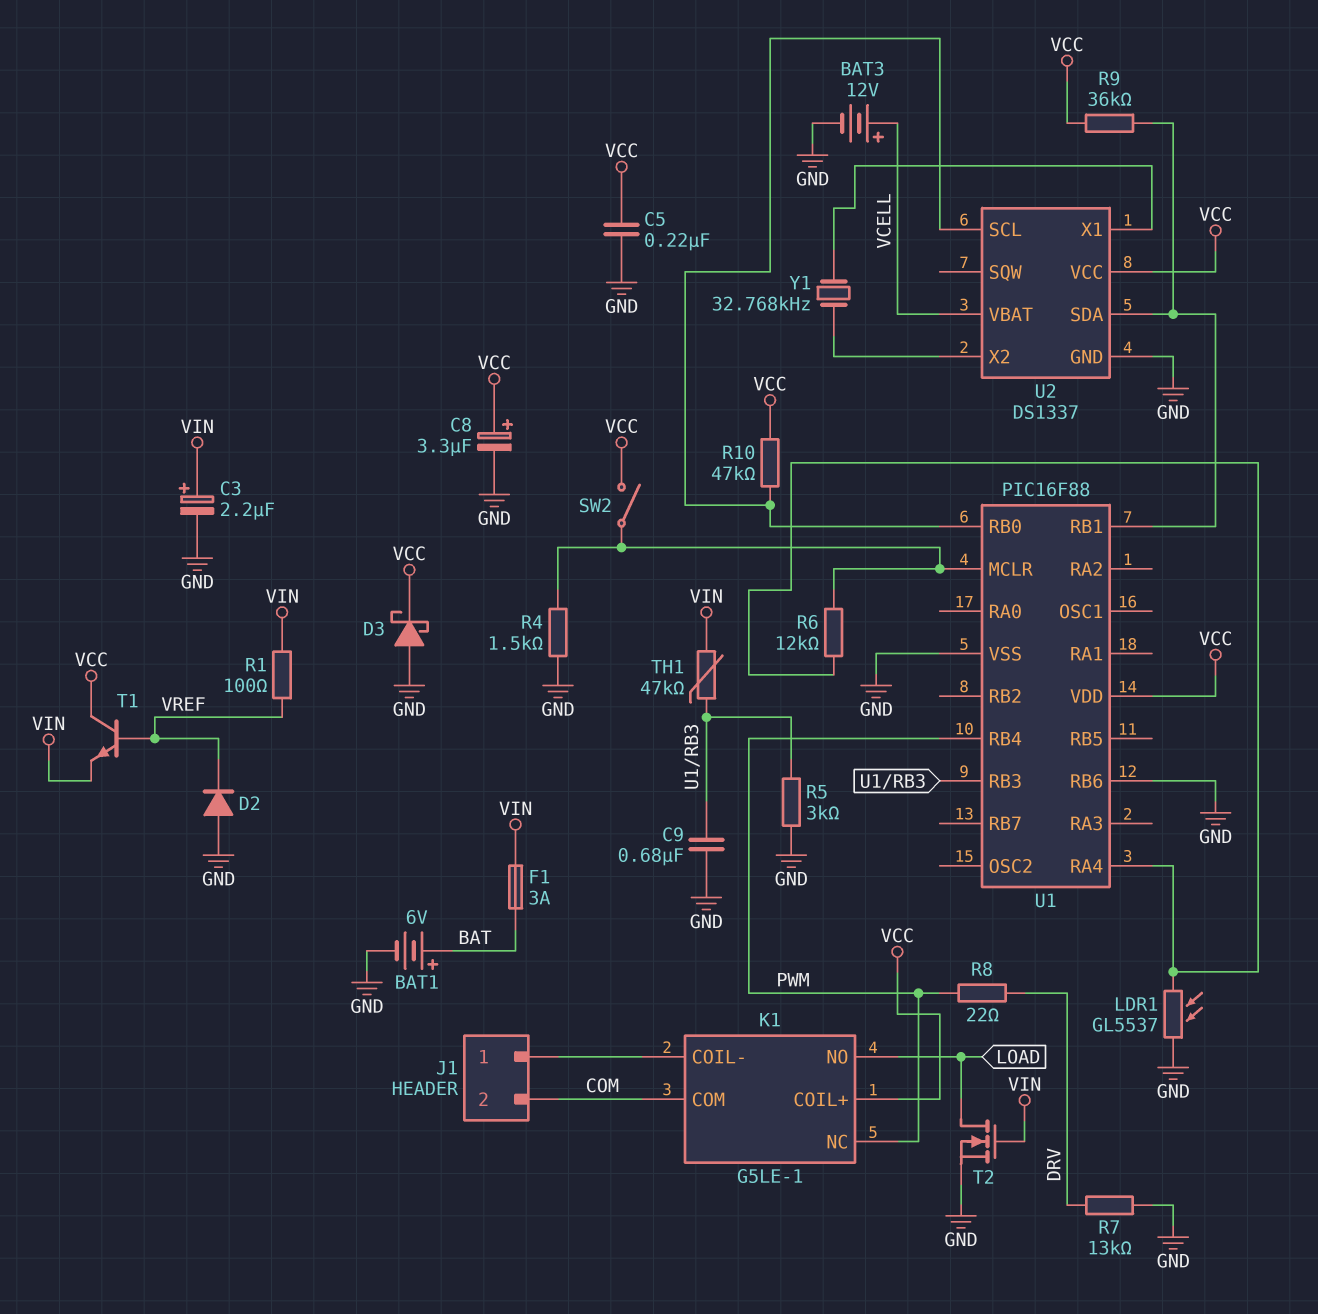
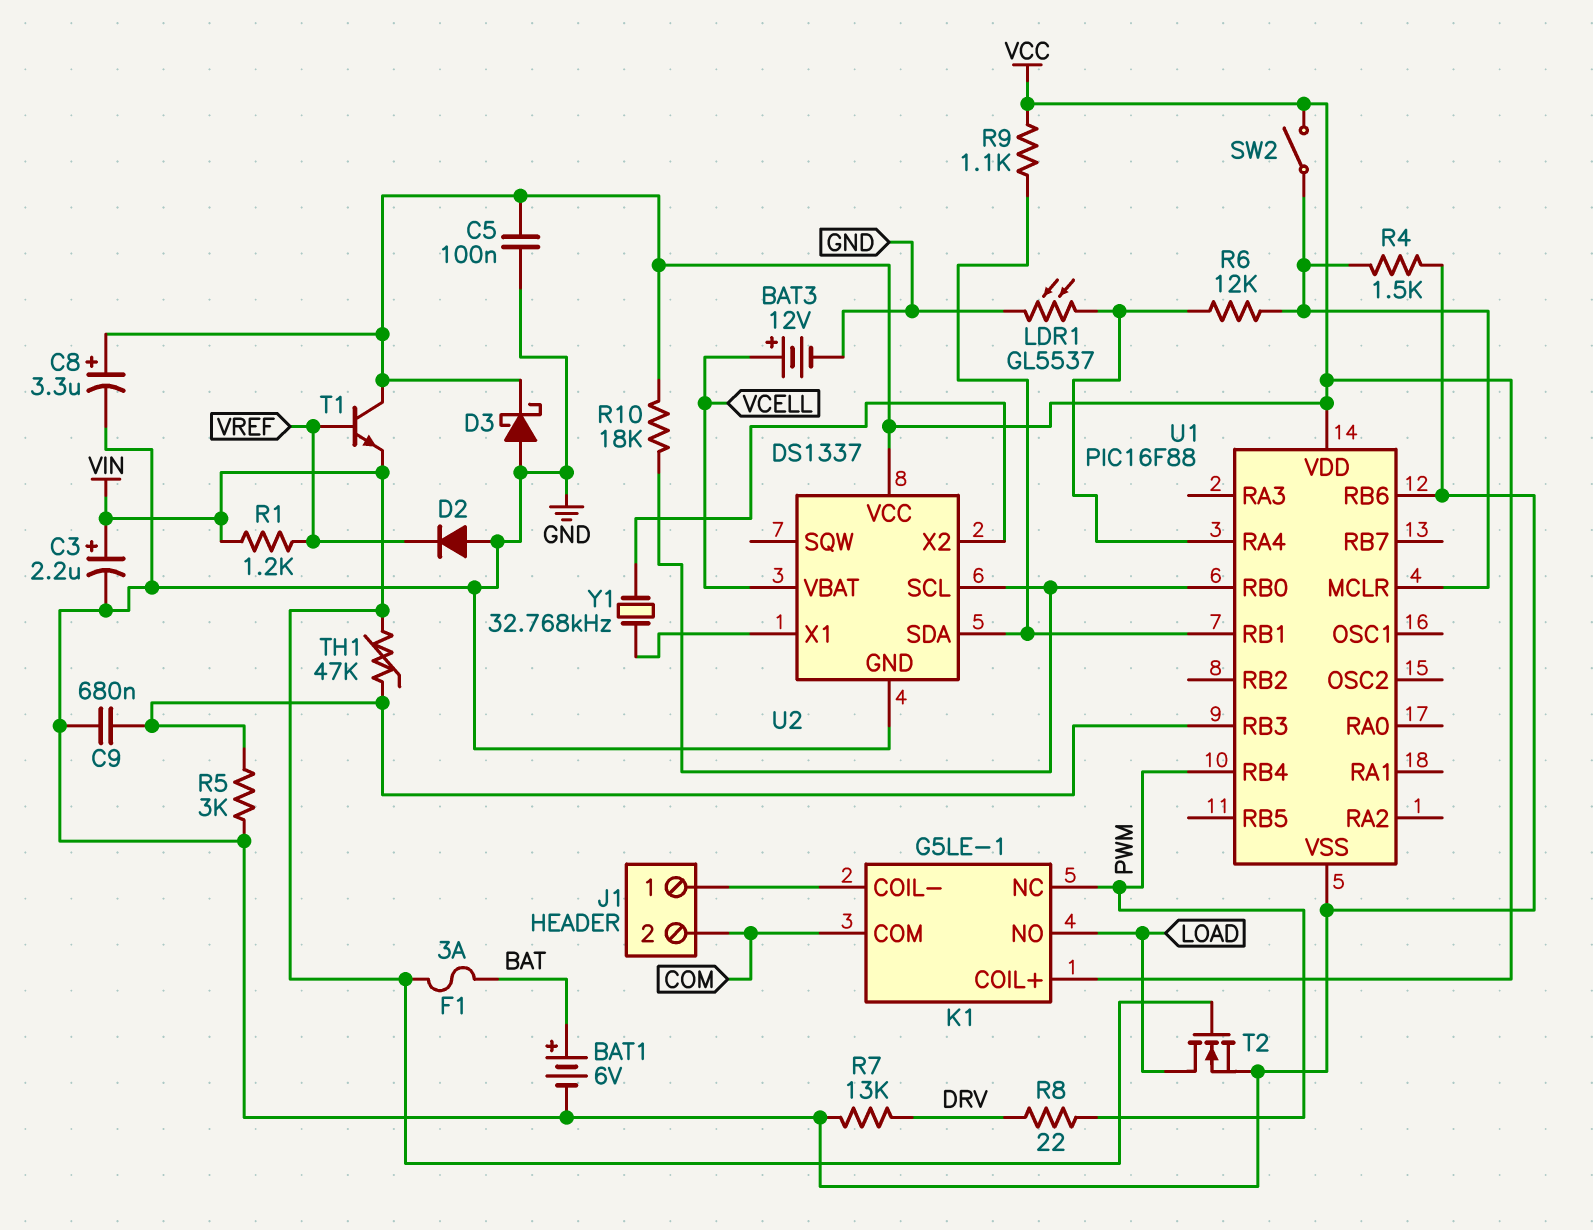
C5: 220nF (GND, VCC) -> 100nF (GND, VCC)
R1: 100 (VIN, VREF) -> 1.2k (VIN, VREF)
R9: 36k (U1/RB1, VCC) -> 1.1k (U1/RB1, VCC)
R10: 47k (U1/RB0, VCC) -> 18k (U1/RB0, VCC)

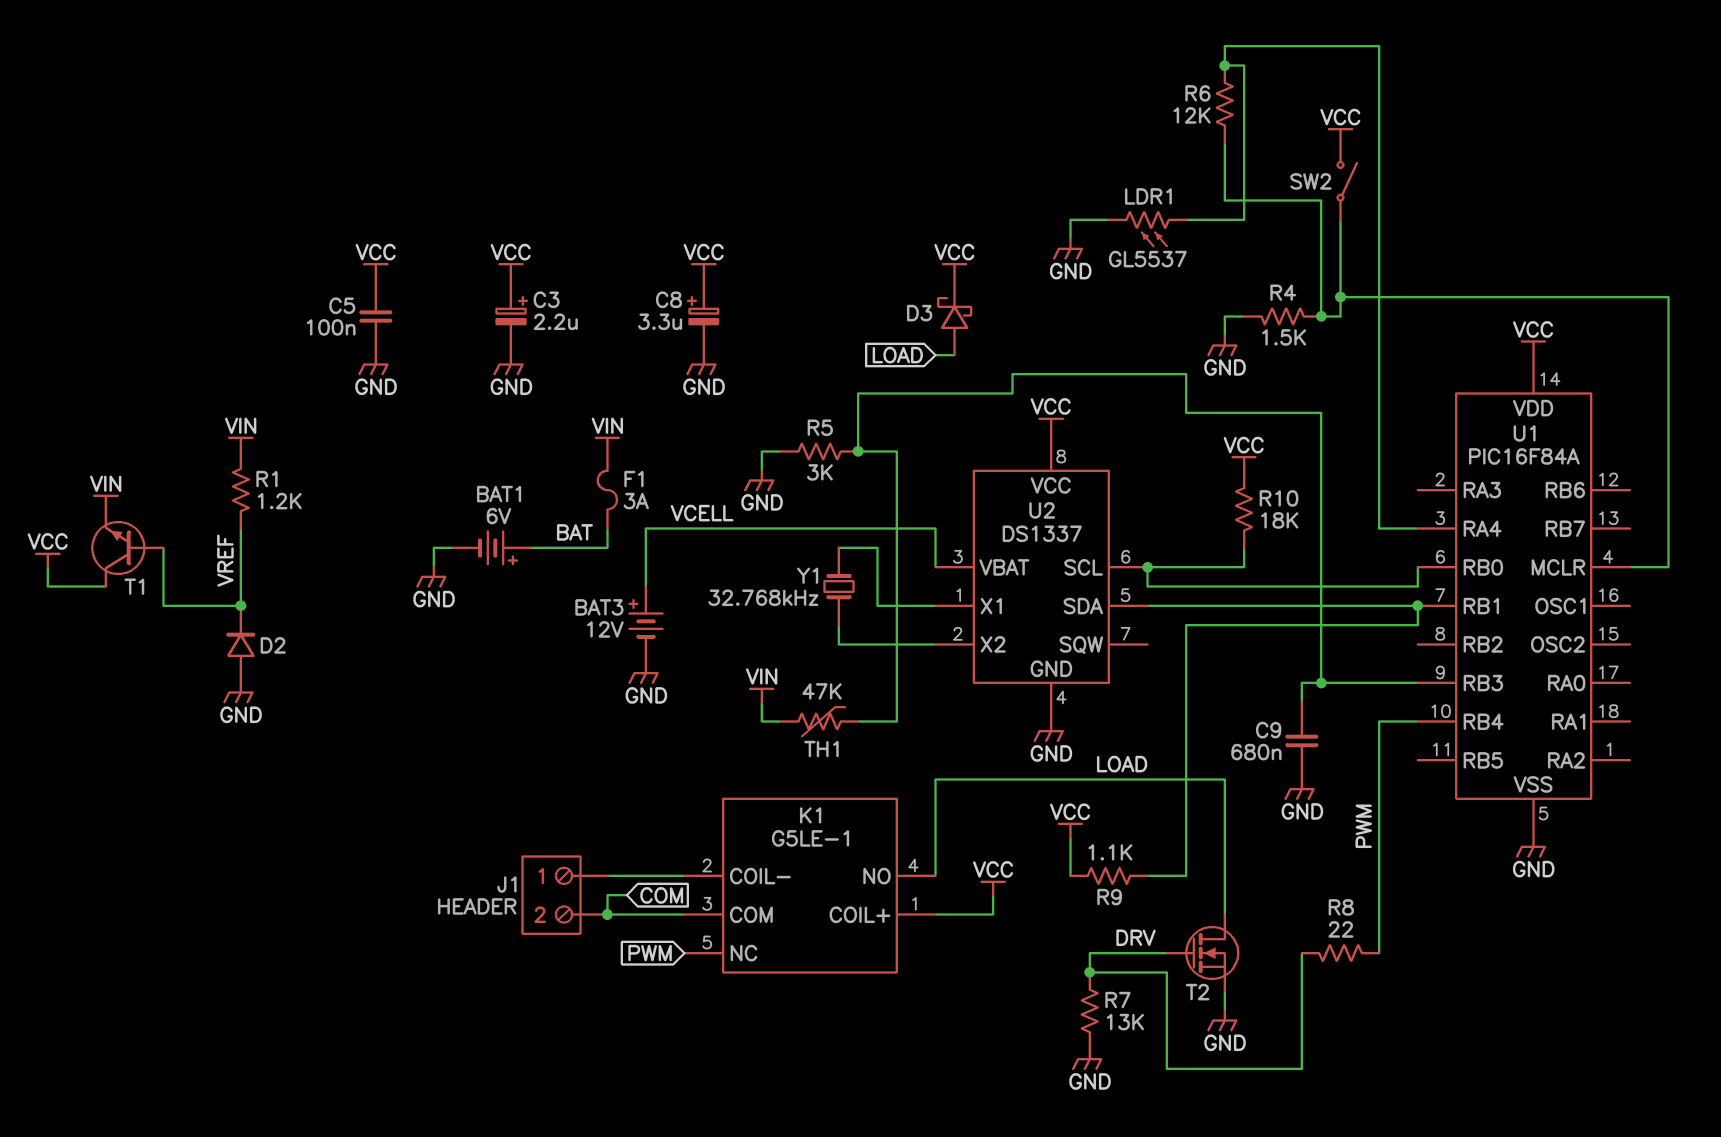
C3: 2.2uF (plus VIN, minus GND) -> 2.2uF (plus VCC, minus GND)
D3: schottky (A GND, K VCC) -> schottky (A LOAD, K VCC)
T2: NMOS (G VIN, D LOAD, S GND) -> NMOS (G DRV, D LOAD, S GND)
U1: PIC16F88 -> PIC16F84A
U1 pin RB6: GND -> none

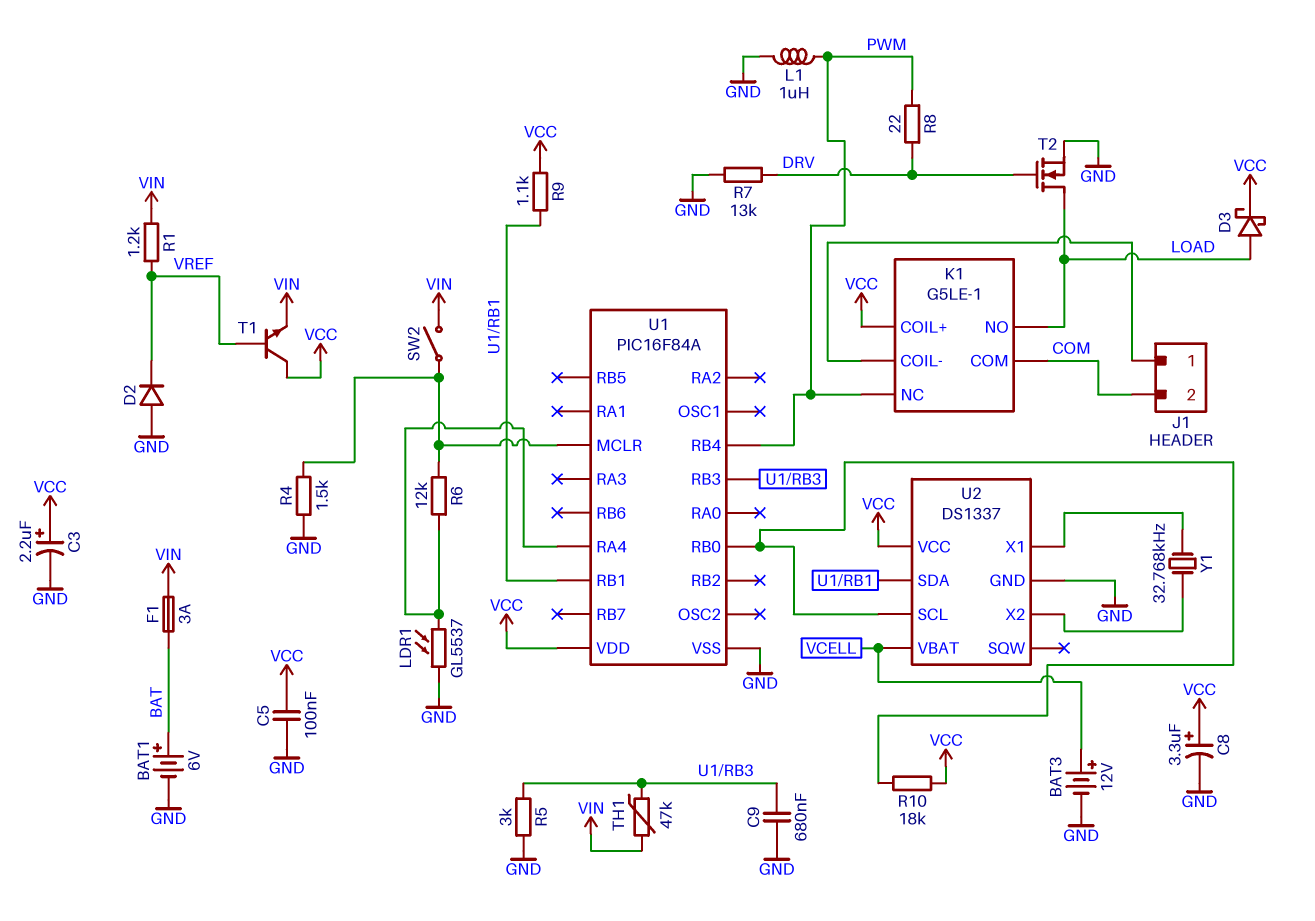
L1: none -> 1uH (GND, PWM)
SW2: switch (U1/MCLR, VCC) -> switch (U1/MCLR, VIN)

